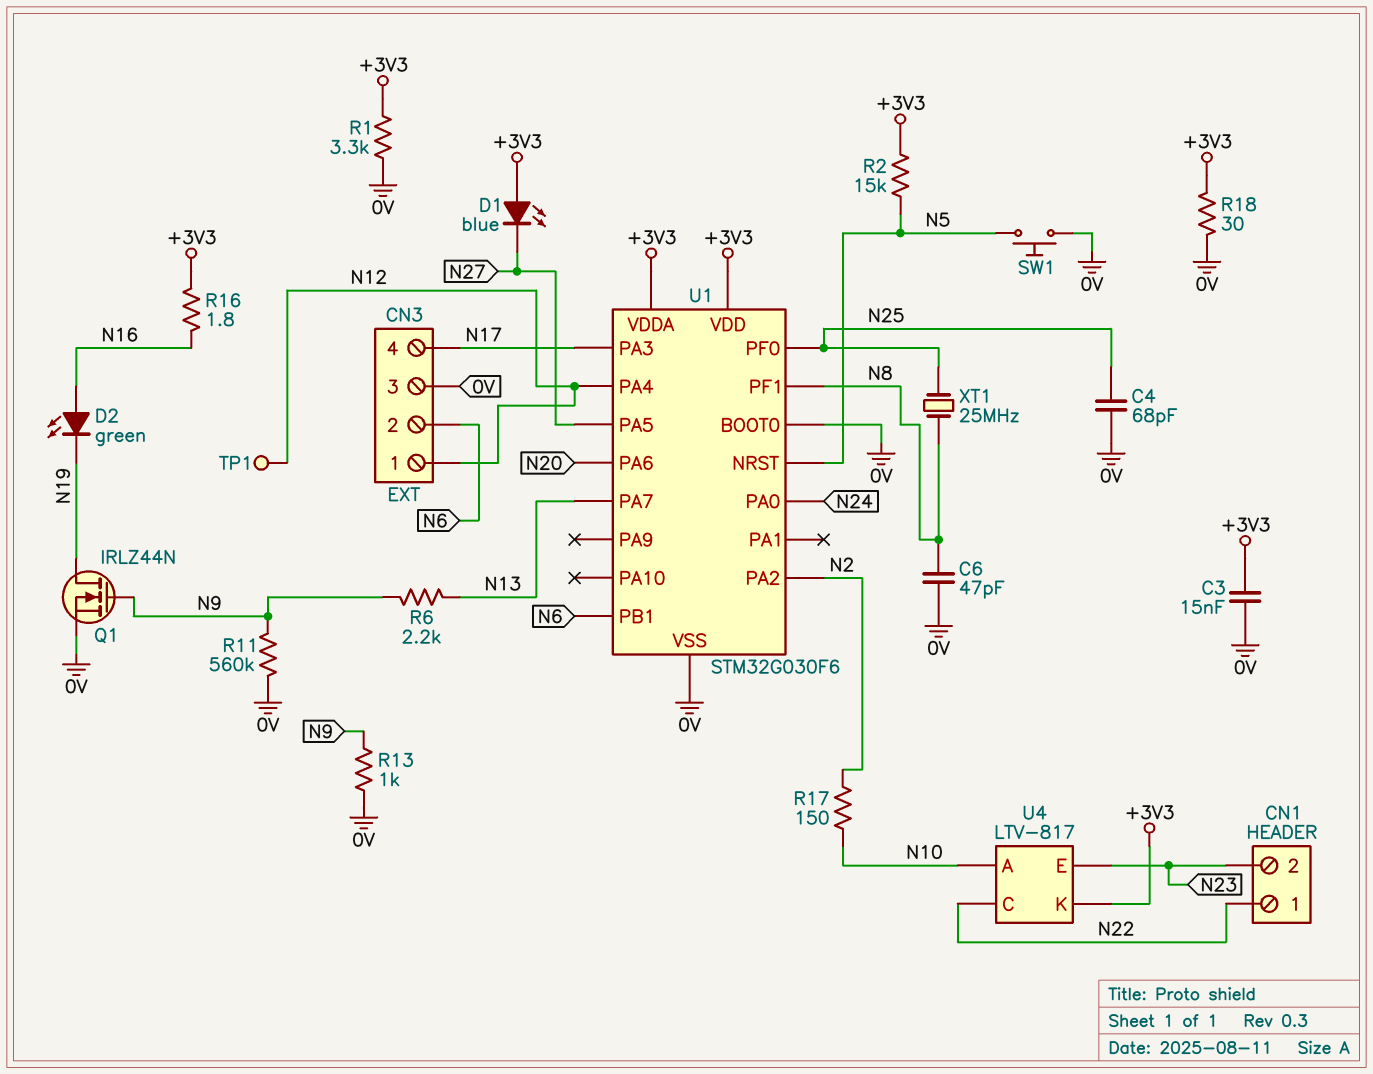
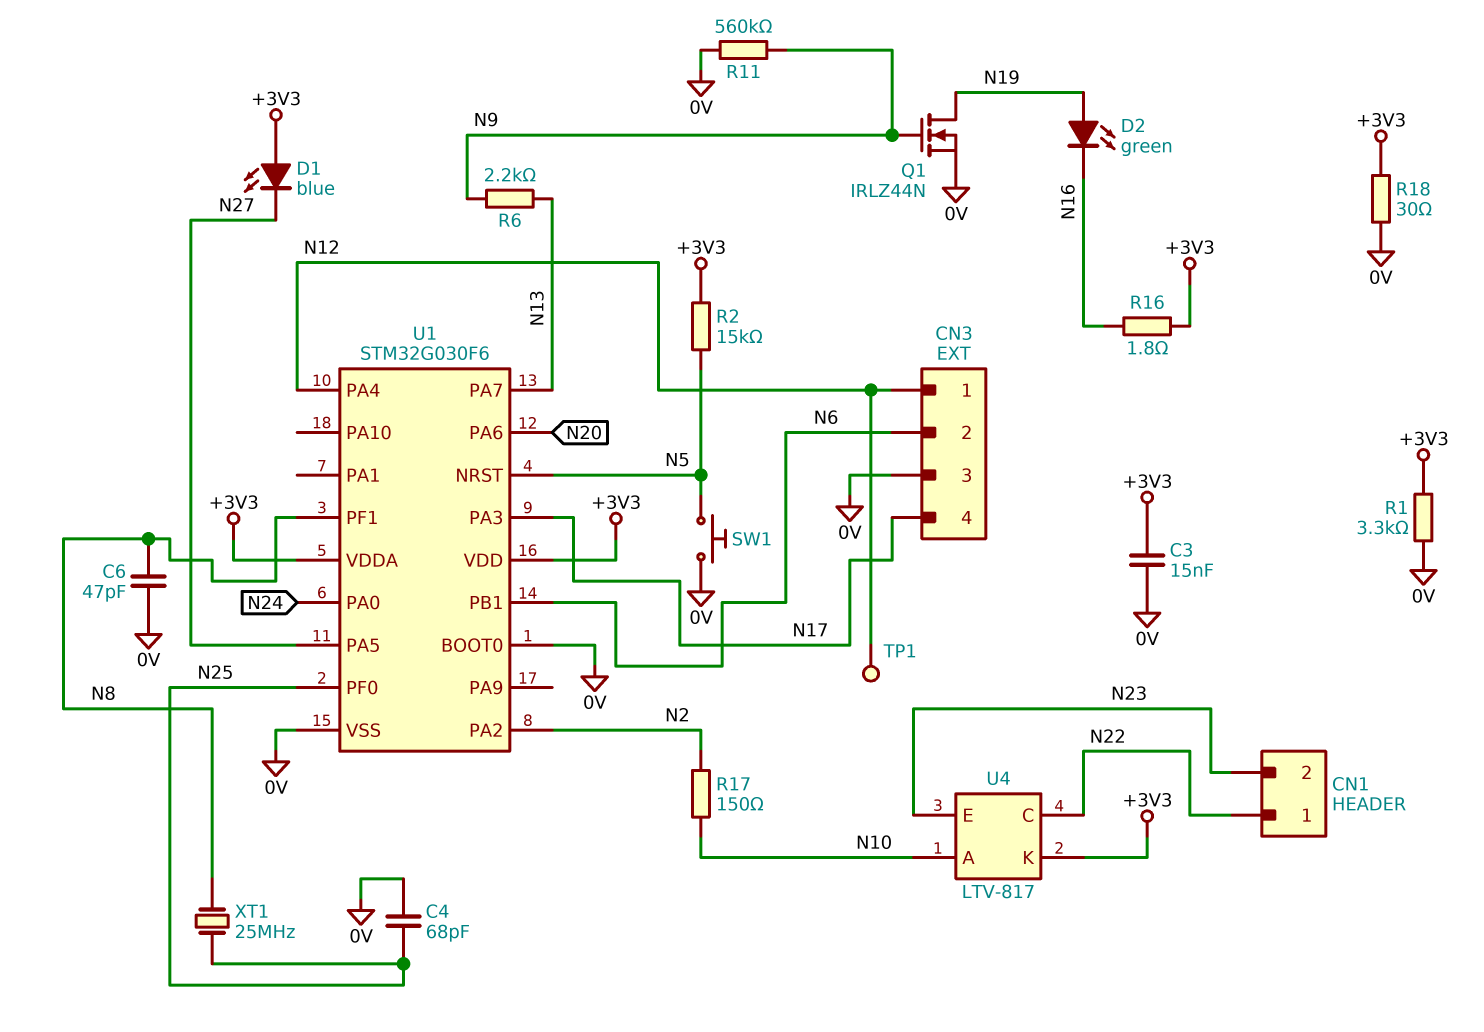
D2: LED green (A N16, K N19) -> LED green (A N19, K N16)
R13: 1k (0V, N9) -> none

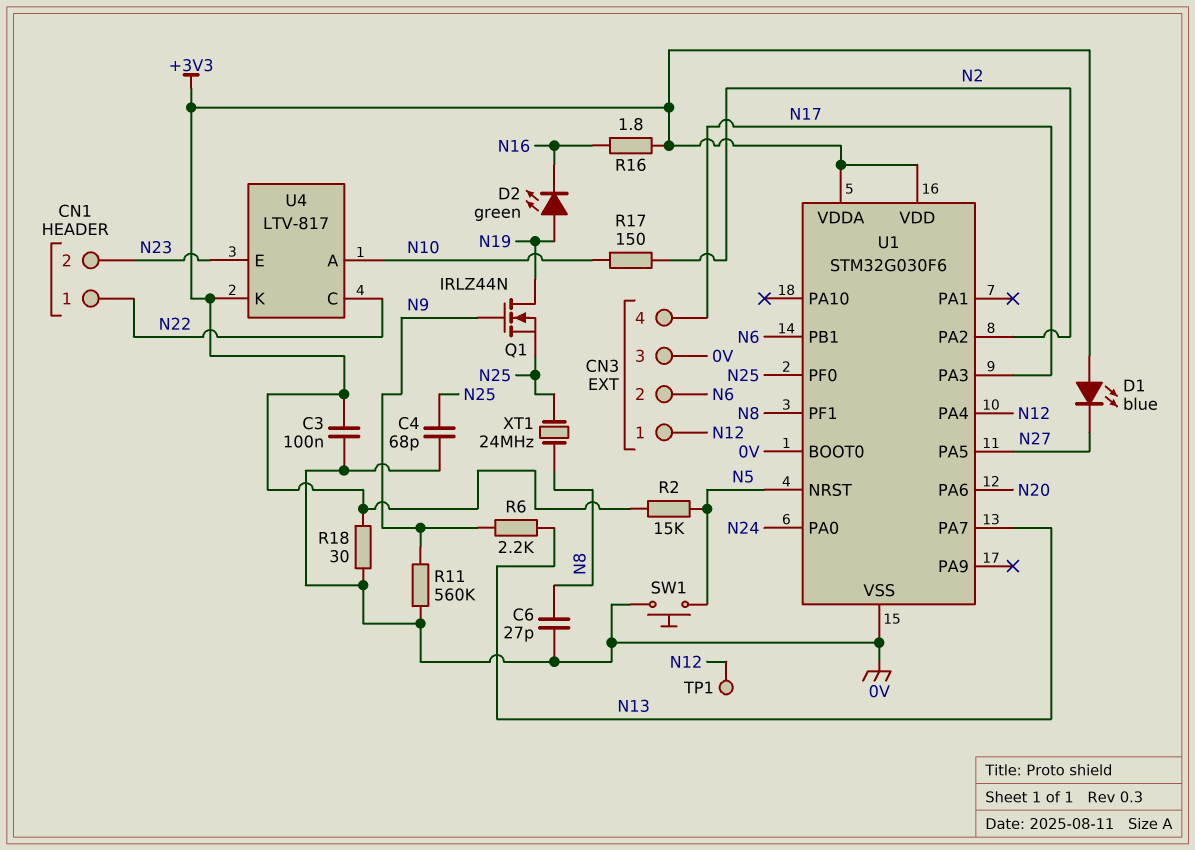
C3: 15nF (+3V3, 0V) -> 100nF (+3V3, 0V)
C6: 47pF (0V, N8) -> 27pF (0V, N8)
Q1: NMOS IRLZ44N (G N9, D N19, S 0V) -> NMOS IRLZ44N (G N9, D N19, S N25)
R1: 3.3k (+3V3, 0V) -> none
XT1: 25MHz (N8, N25) -> 24MHz (N8, N25)

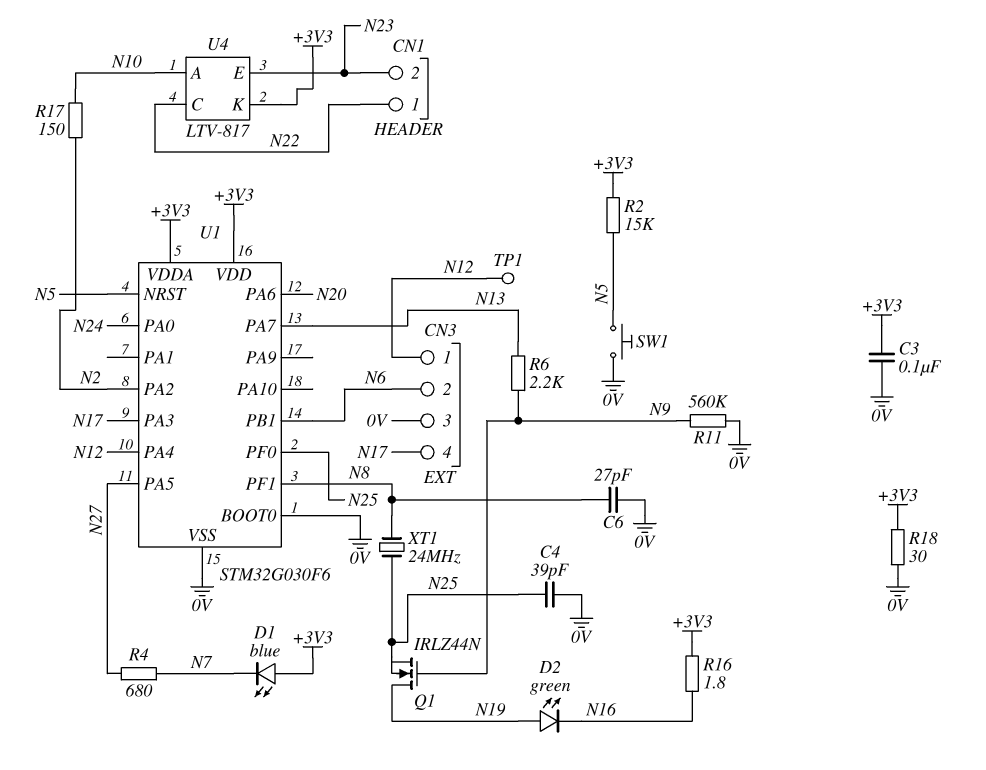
C4: 68pF (0V, N25) -> 39pF (0V, N25)
D1: LED blue (A +3V3, K N27) -> LED blue (A +3V3, K N7)
R4: none -> 680 (N7, N27)

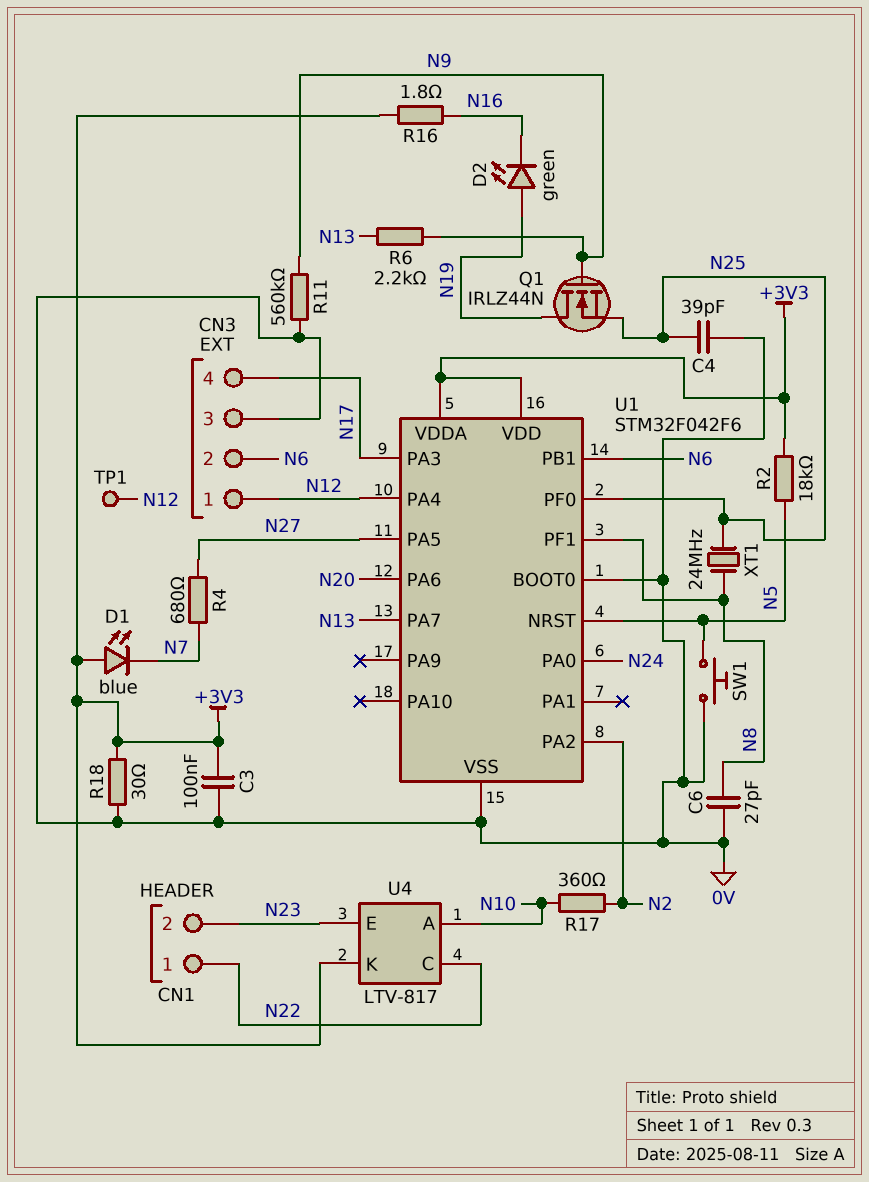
R2: 15k (+3V3, N5) -> 18k (+3V3, N5)
R17: 150 (N2, N10) -> 360 (N2, N10)
U1: STM32G030F6 -> STM32F042F6

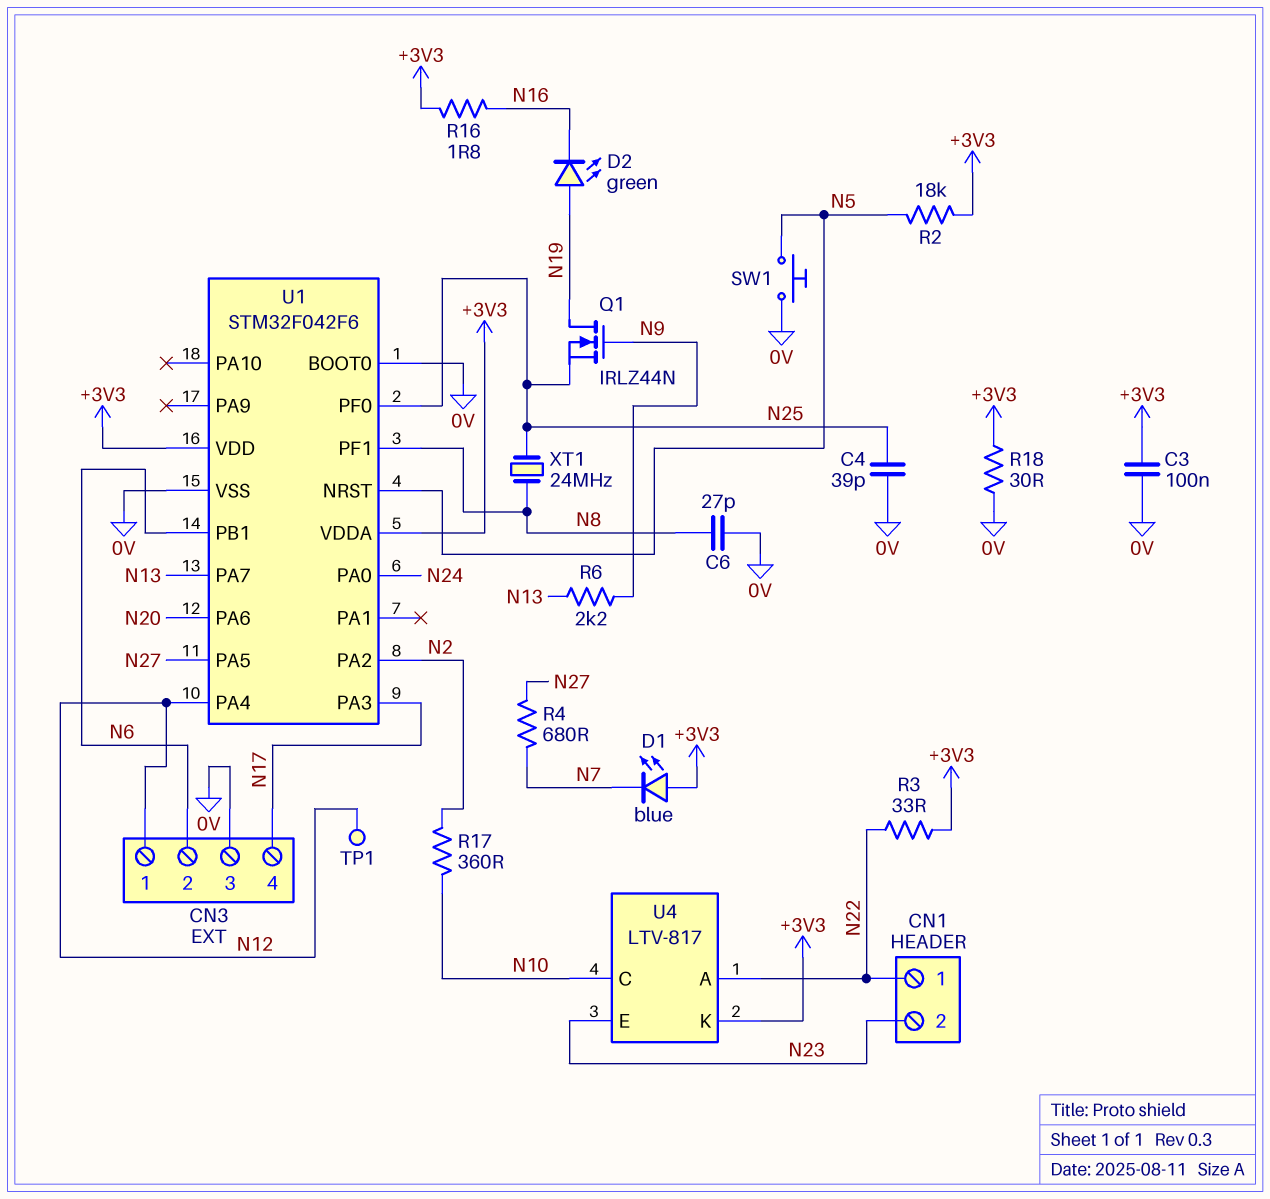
R3: none -> 33 (+3V3, N22)
R11: 560k (0V, N9) -> none
U4 pin A: N10 -> N22
U4 pin C: N22 -> N10

